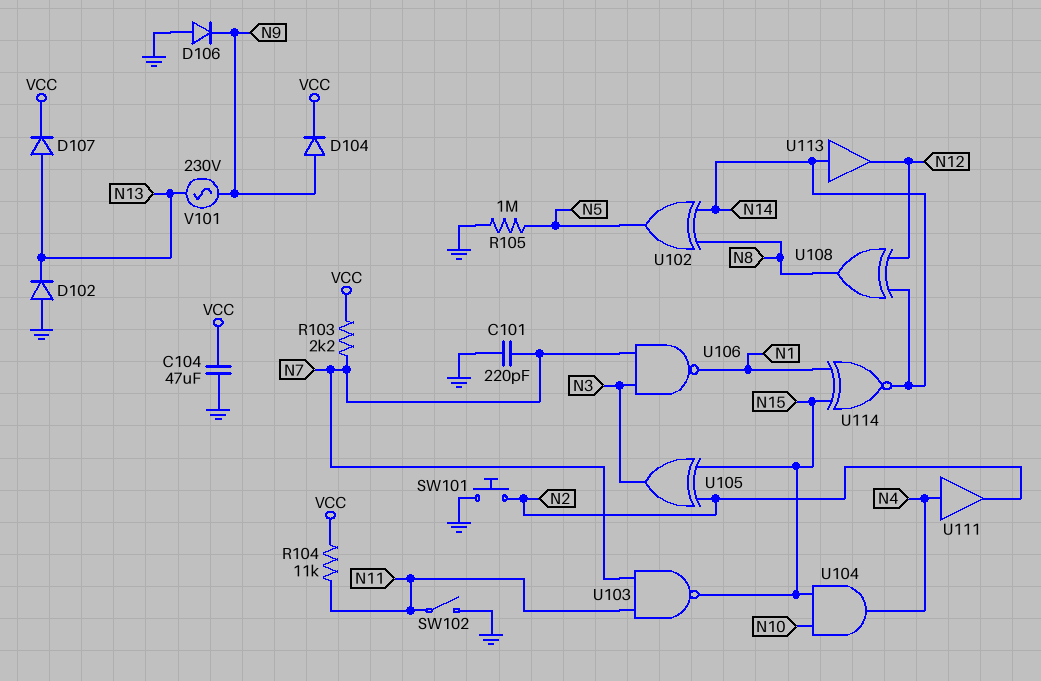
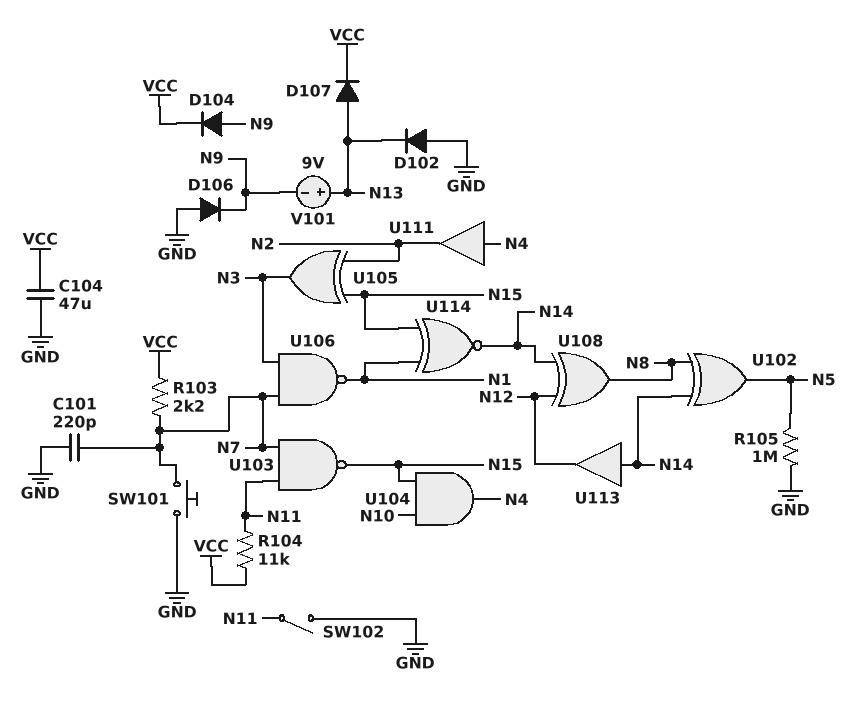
SW101: button (GND, N2) -> button (GND, N7)
V101: AC 230V (N9, N13) -> 9V (plus N13, minus N9)

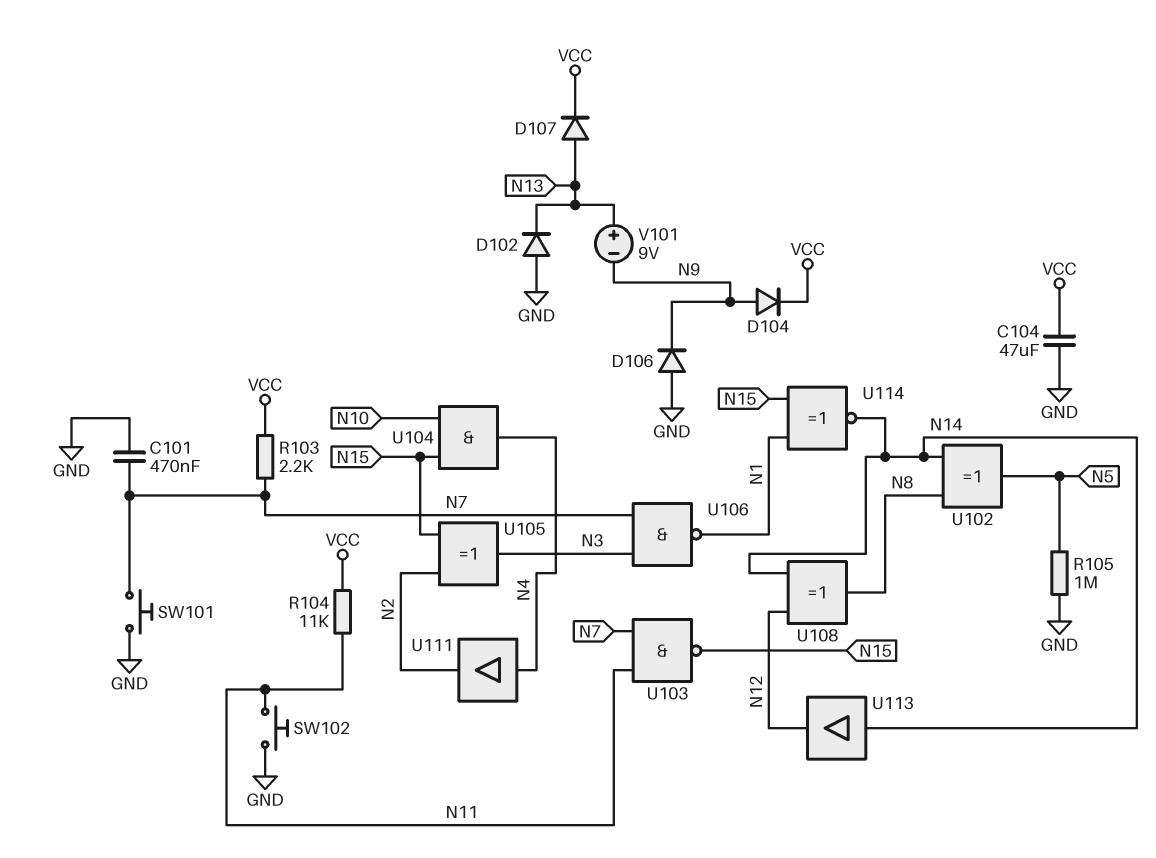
C101: 220pF (GND, N7) -> 470nF (GND, N7)
SW102: switch (GND, N11) -> button (GND, N11)

